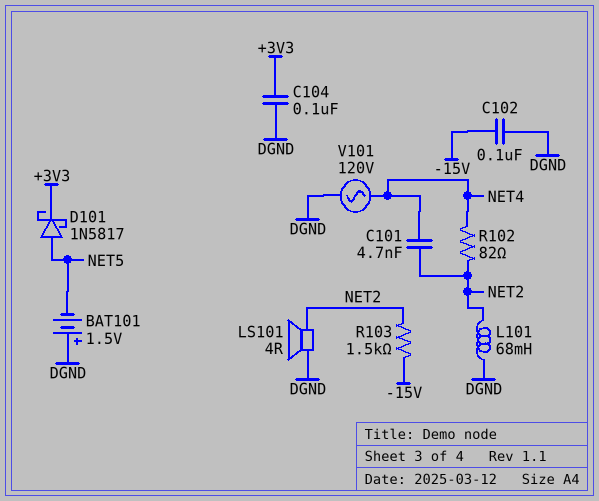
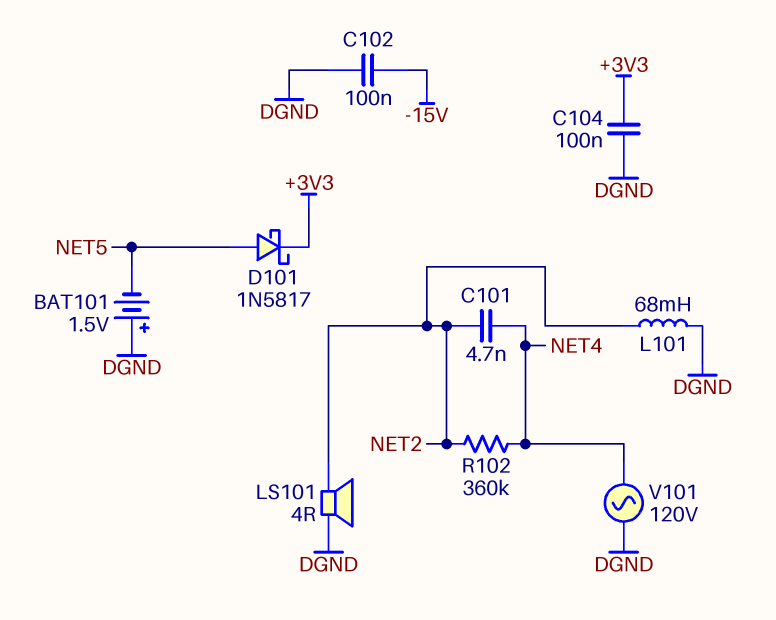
R102: 82 (NET2, NET4) -> 360k (NET2, NET4)
R103: 1.5k (-15V, NET2) -> none

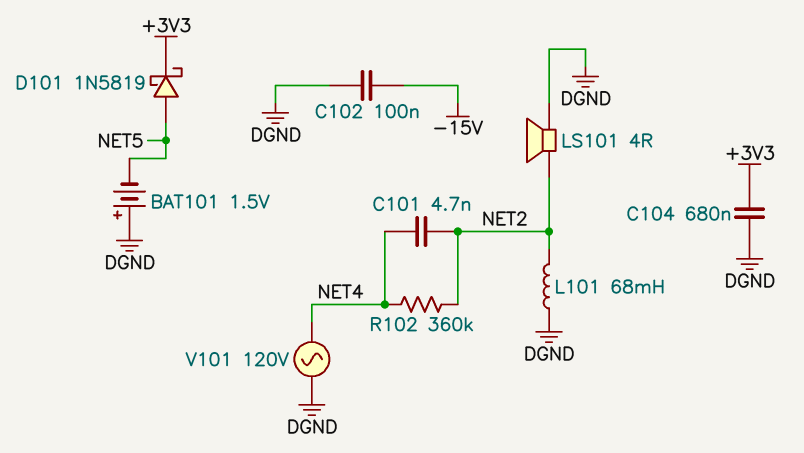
C104: 100nF (+3V3, DGND) -> 680nF (+3V3, DGND)
D101: schottky 1N5817 (A NET5, K +3V3) -> schottky 1N5819 (A NET5, K +3V3)

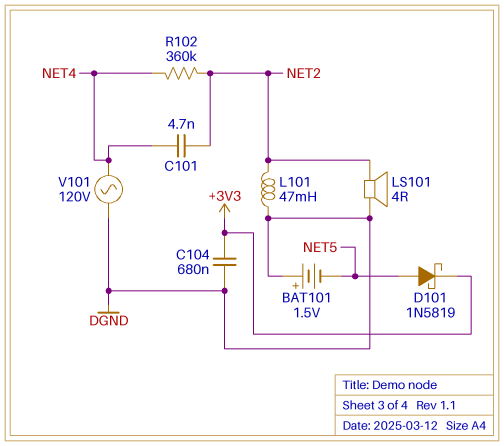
C102: 100nF (-15V, DGND) -> none
L101: 68mH (DGND, NET2) -> 47mH (DGND, NET2)

